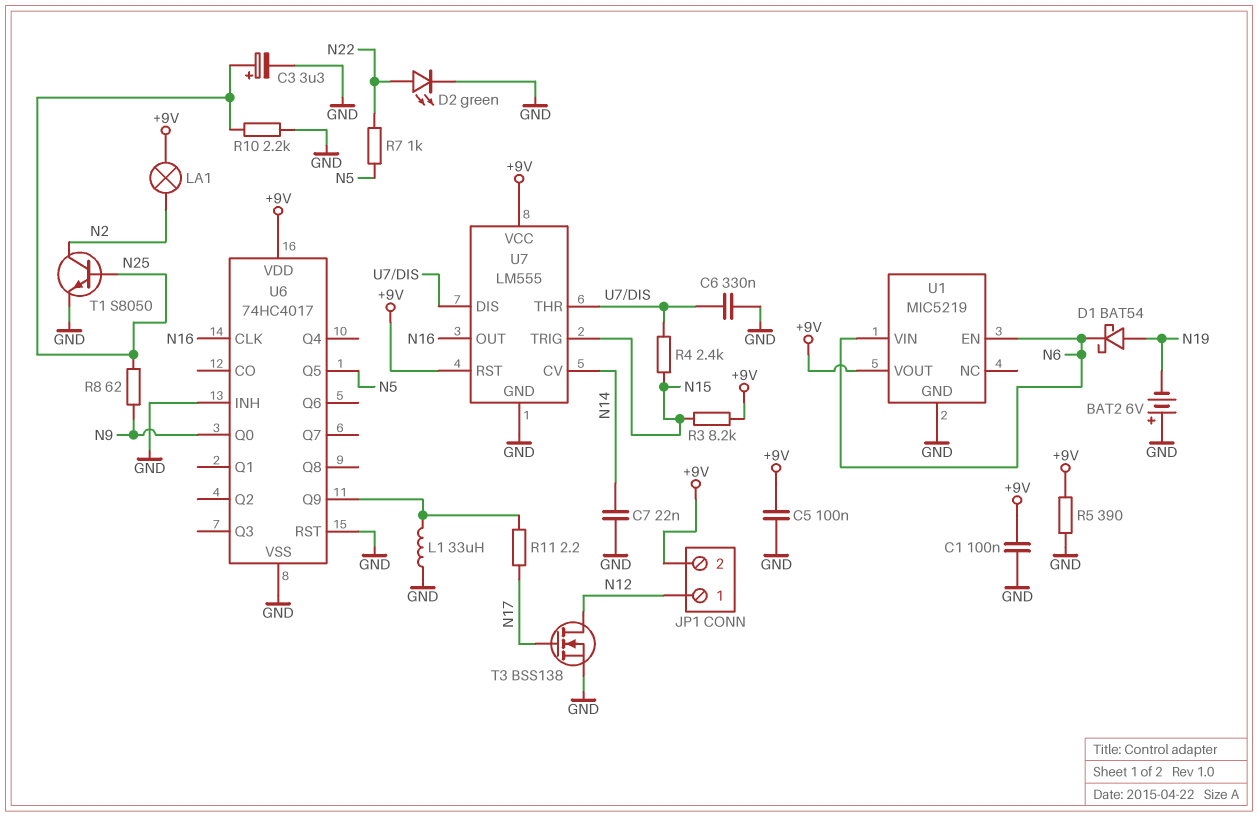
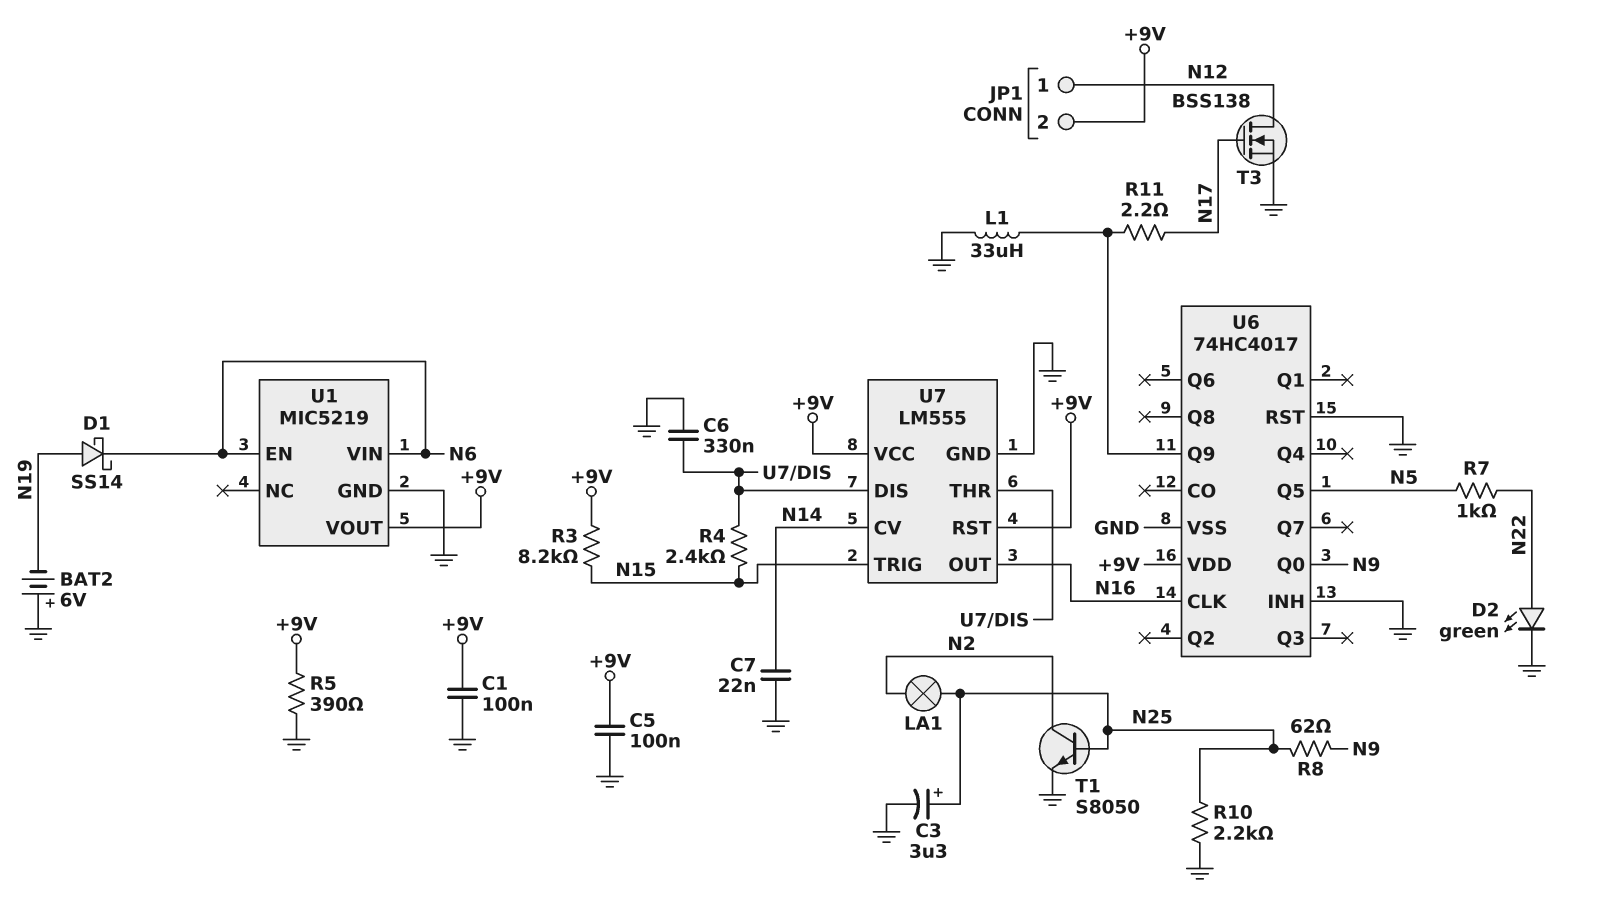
D1: schottky BAT54 (A N19, K N6) -> schottky SS14 (A N19, K N6)
LA1: lamp (+9V, N2) -> lamp (N2, N25)

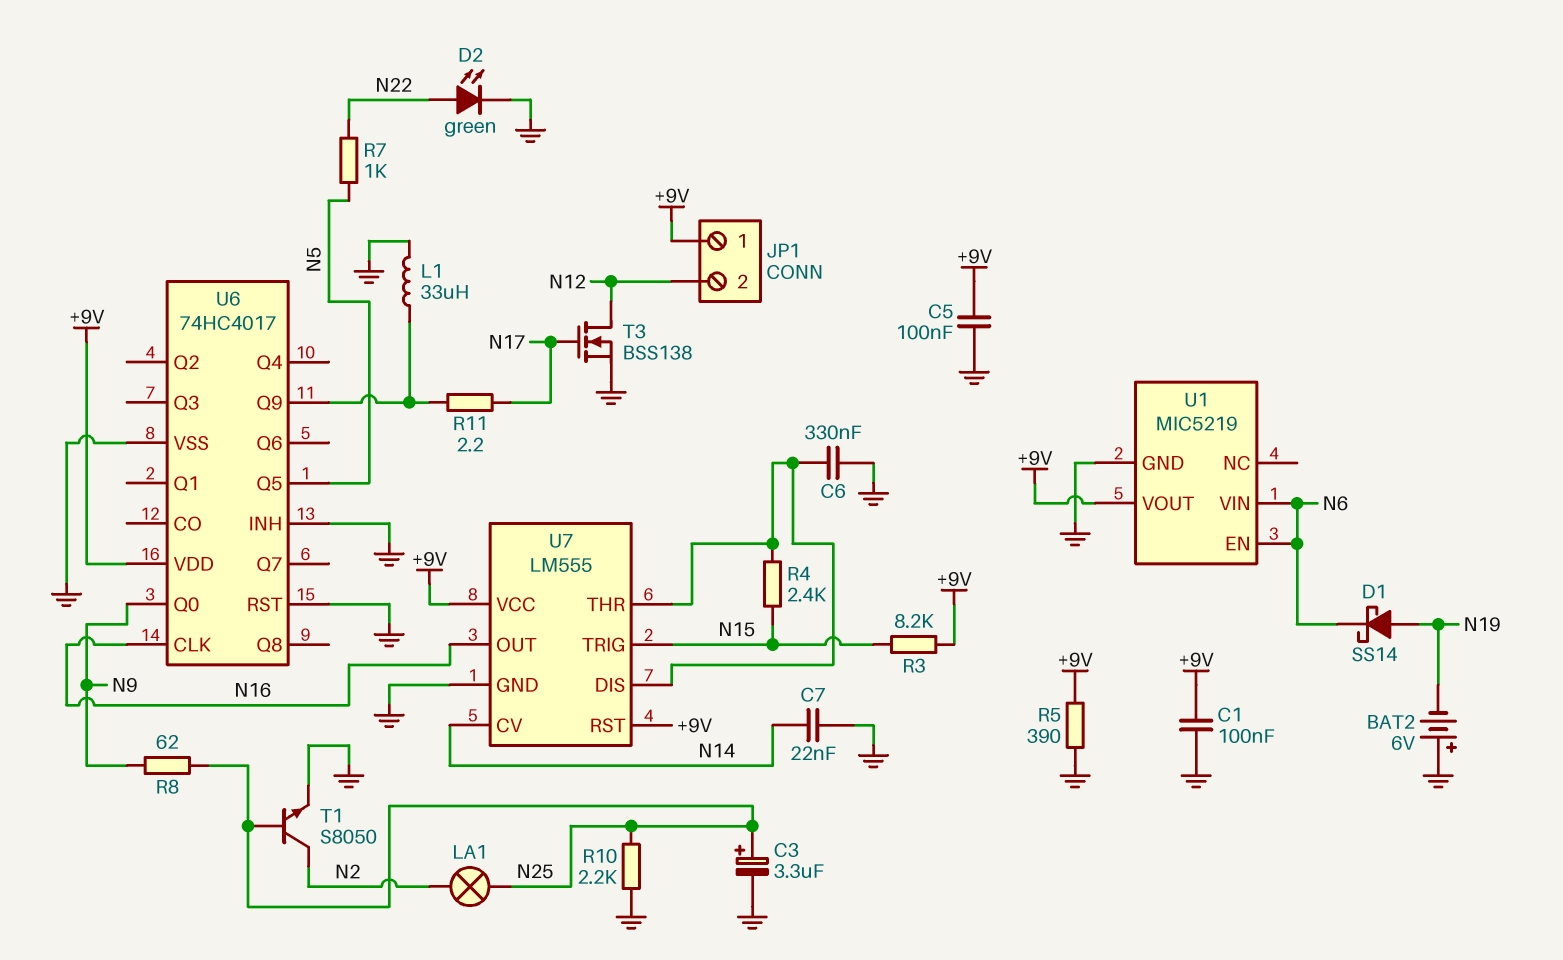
JP1 pin 1: N12 -> +9V
JP1 pin 2: +9V -> N12

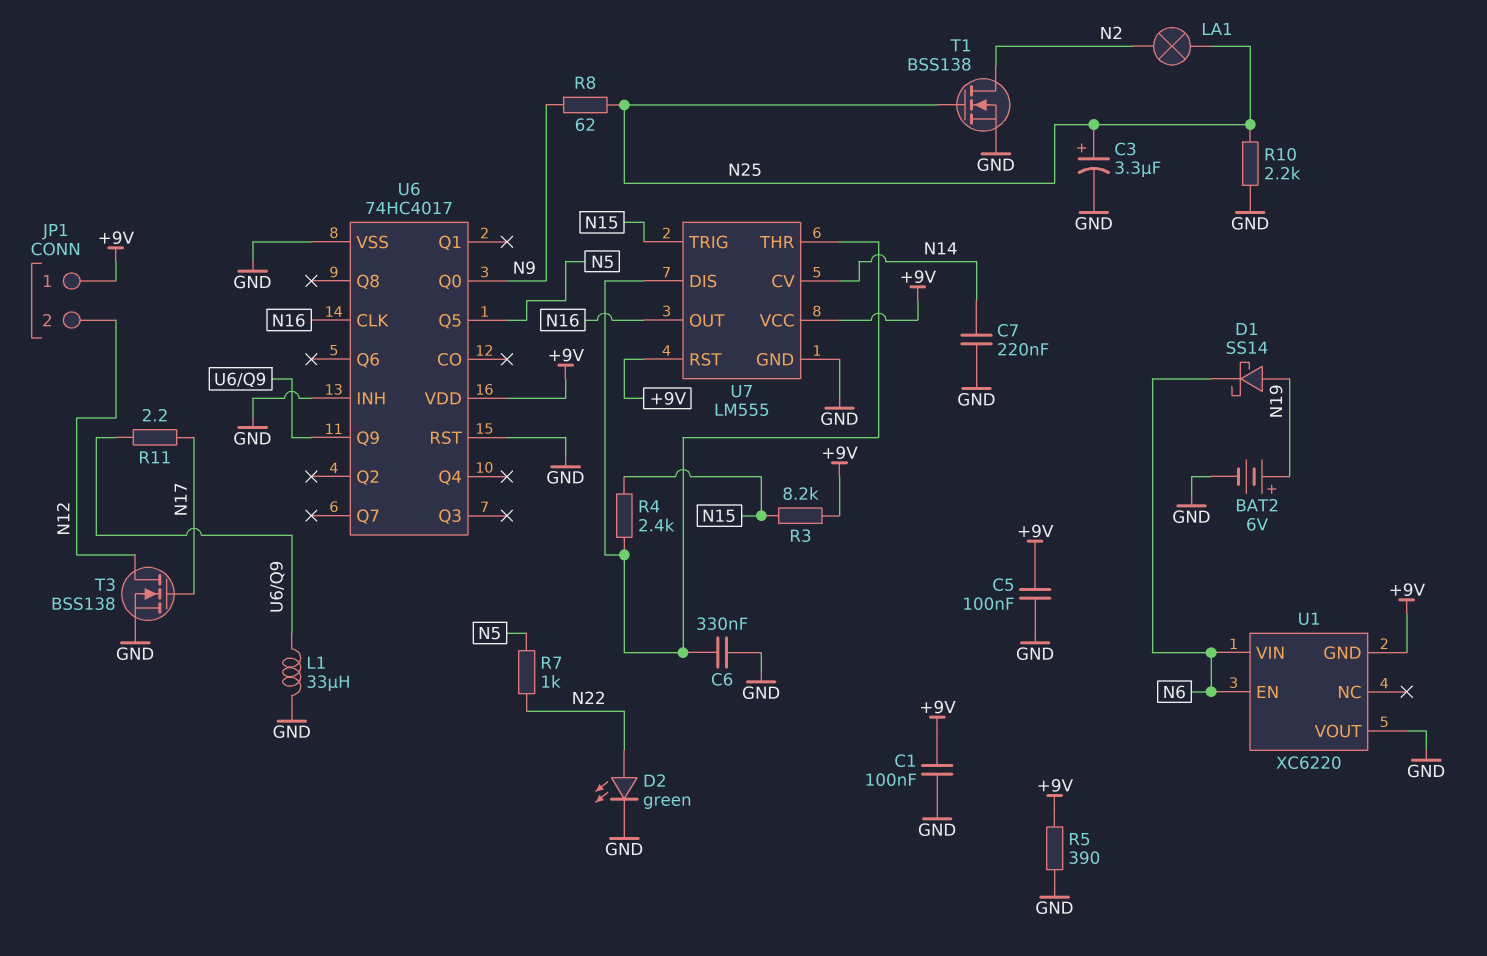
BAT2: 6V (plus GND, minus N19) -> 6V (plus N19, minus GND)
C7: 22nF (GND, N14) -> 220nF (GND, N14)
T1: NPN S8050 (B N25, C N2, E GND) -> NMOS BSS138 (G N25, D N2, S GND)
U1: MIC5219 -> XC6220
U1 pin GND: GND -> +9V
U1 pin VOUT: +9V -> GND

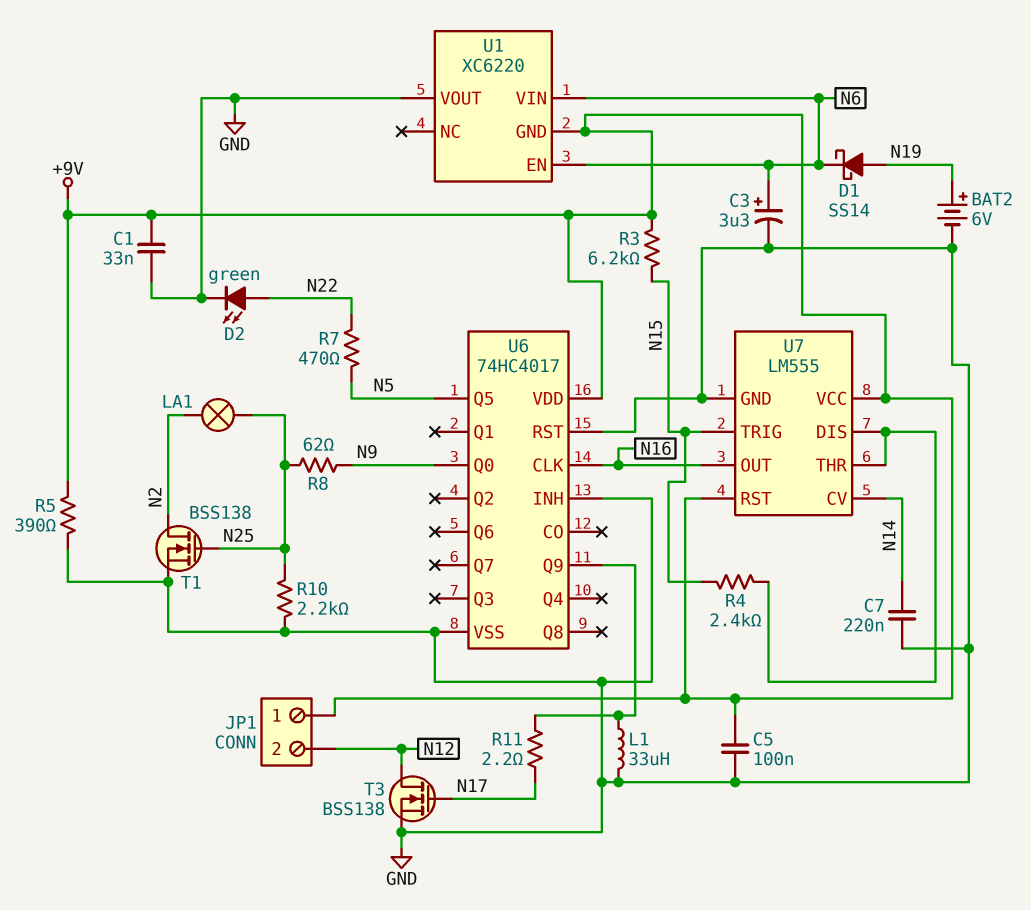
C1: 100nF (+9V, GND) -> 33nF (+9V, GND)
C3: 3.3uF (plus N25, minus GND) -> 3.3uF (plus N6, minus GND)
C6: 330nF (GND, U7/DIS) -> none
R3: 8.2k (+9V, N15) -> 6.2k (+9V, N15)
R7: 1k (N5, N22) -> 470 (N5, N22)

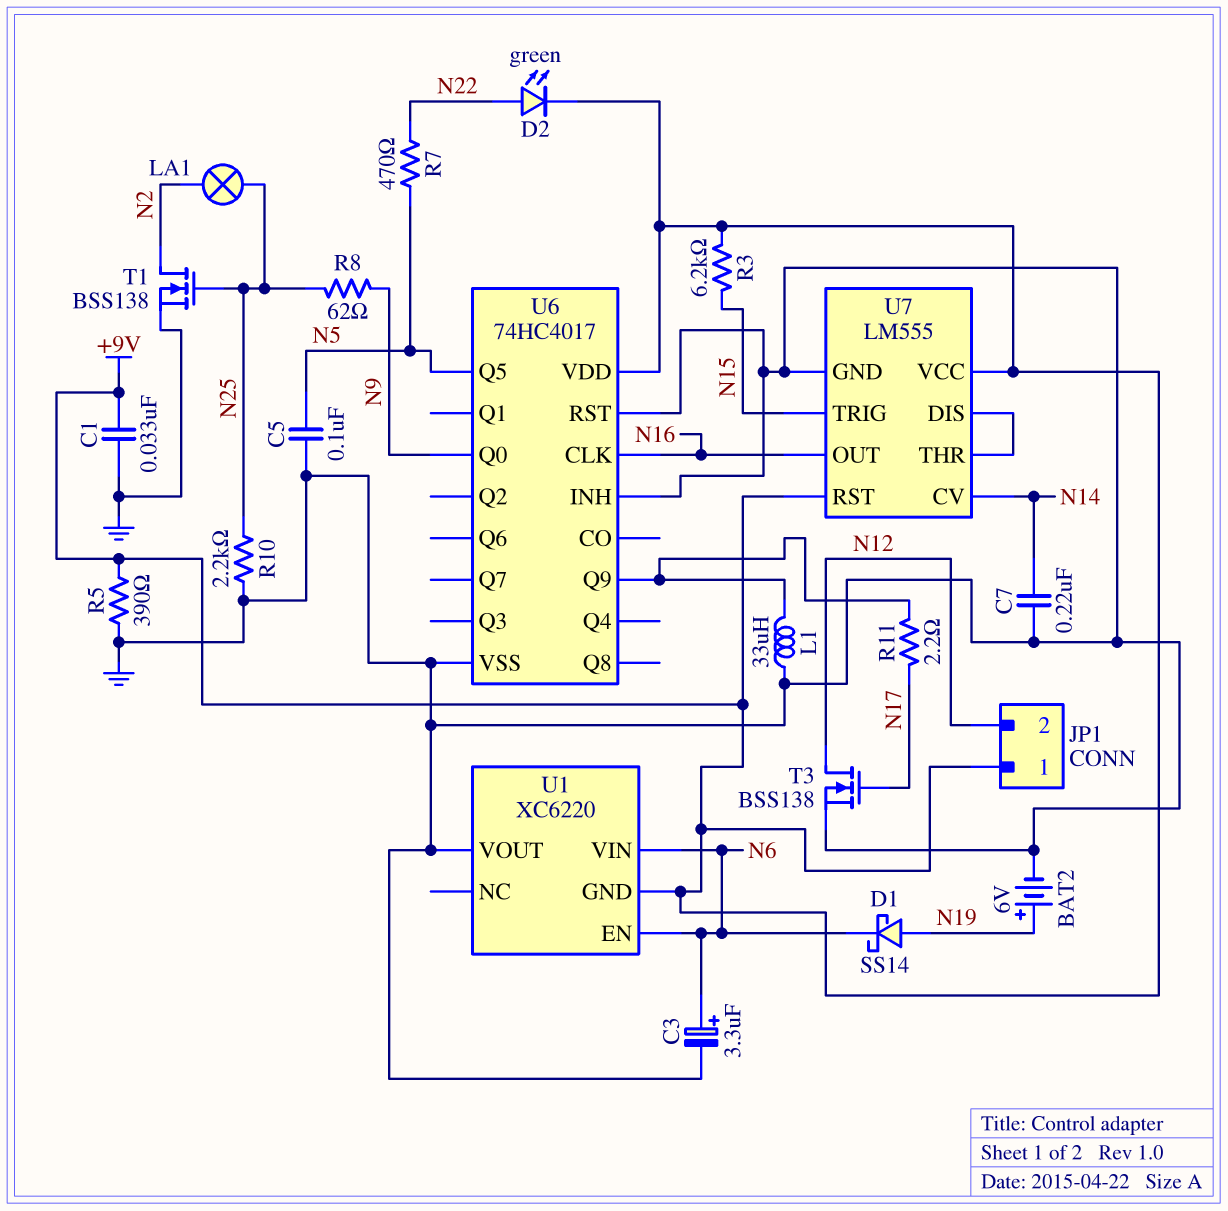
C5: 100nF (+9V, GND) -> 100nF (GND, N5)
D2: LED green (A N22, K GND) -> LED green (A N22, K +9V)
R4: 2.4k (N15, U7/DIS) -> none

